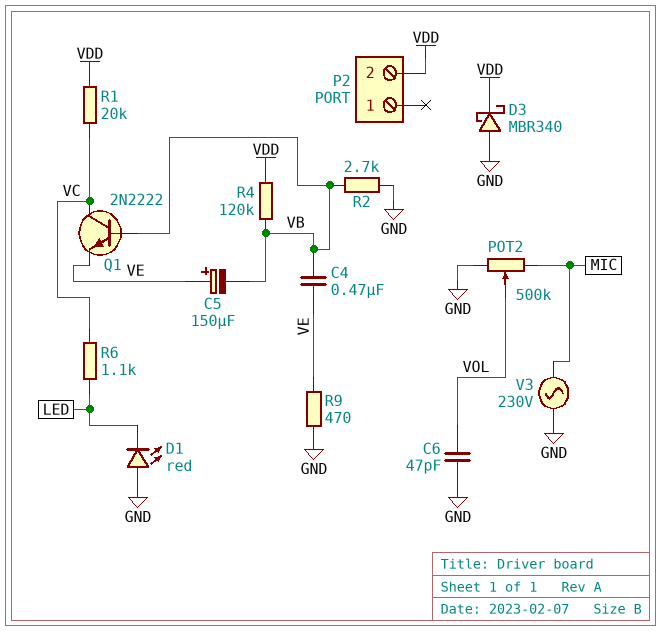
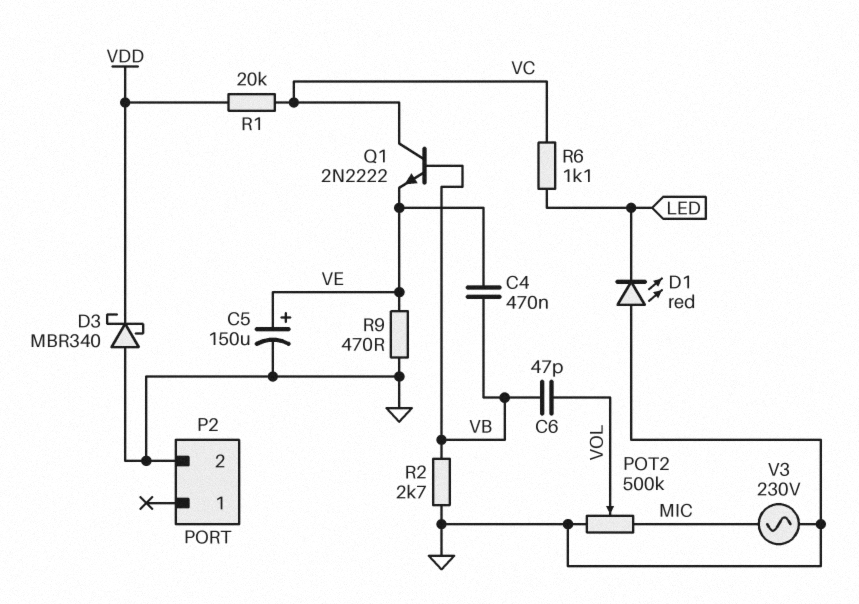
C5: 150uF (plus VE, minus VB) -> 150uF (plus VE, minus GND)
C6: 47pF (GND, VOL) -> 47pF (VB, VOL)
P2 pin 2: VDD -> GND
R4: 120k (VB, VDD) -> none

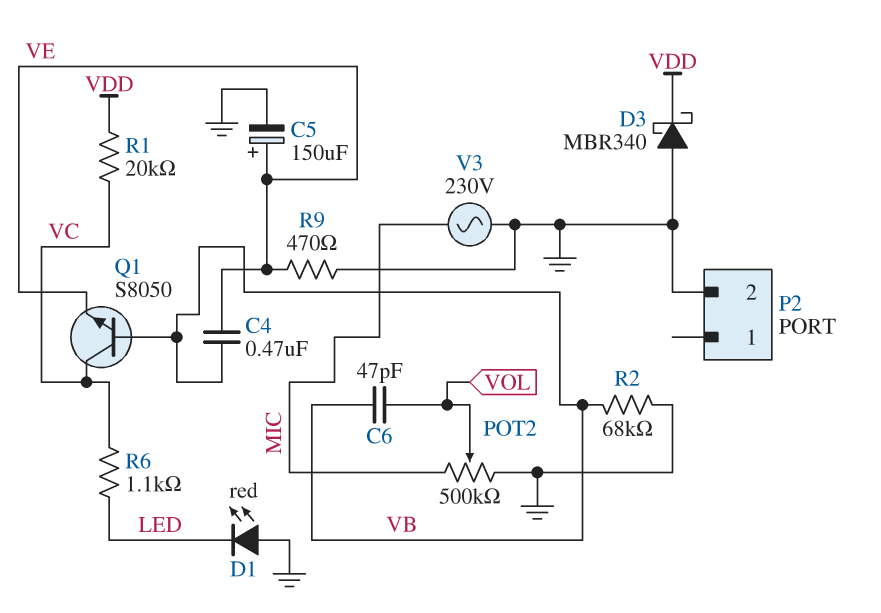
Q1: NPN 2N2222 (B VB, C VC, E VE) -> NPN S8050 (B VB, C VC, E VE)
R2: 2.7k (GND, VB) -> 68k (GND, VB)

